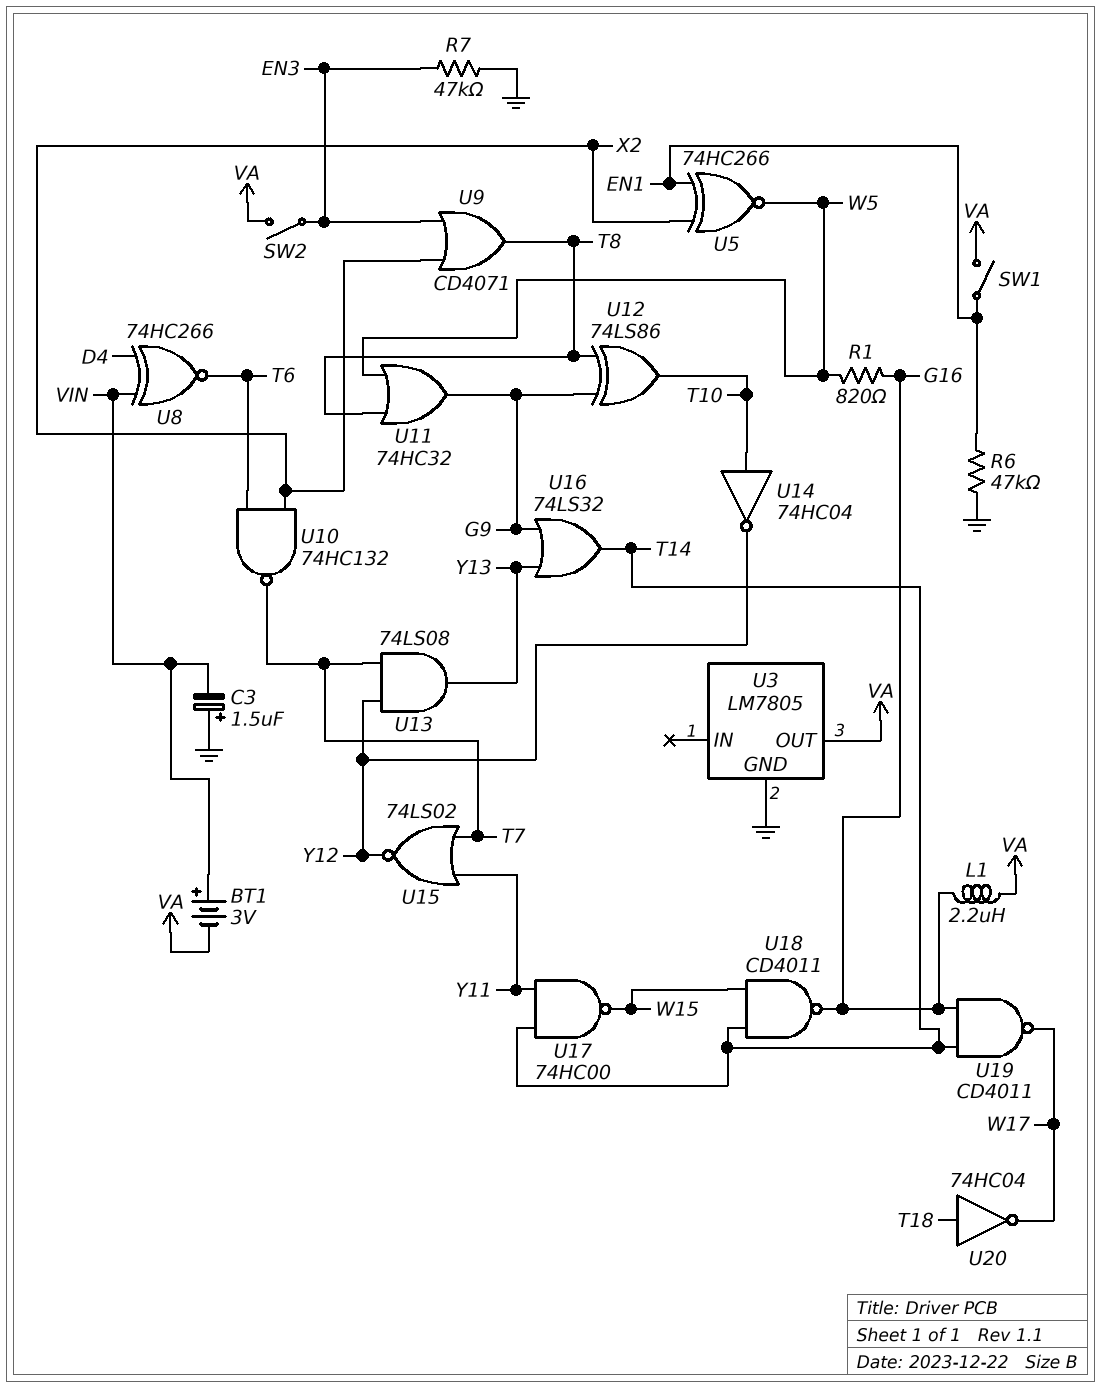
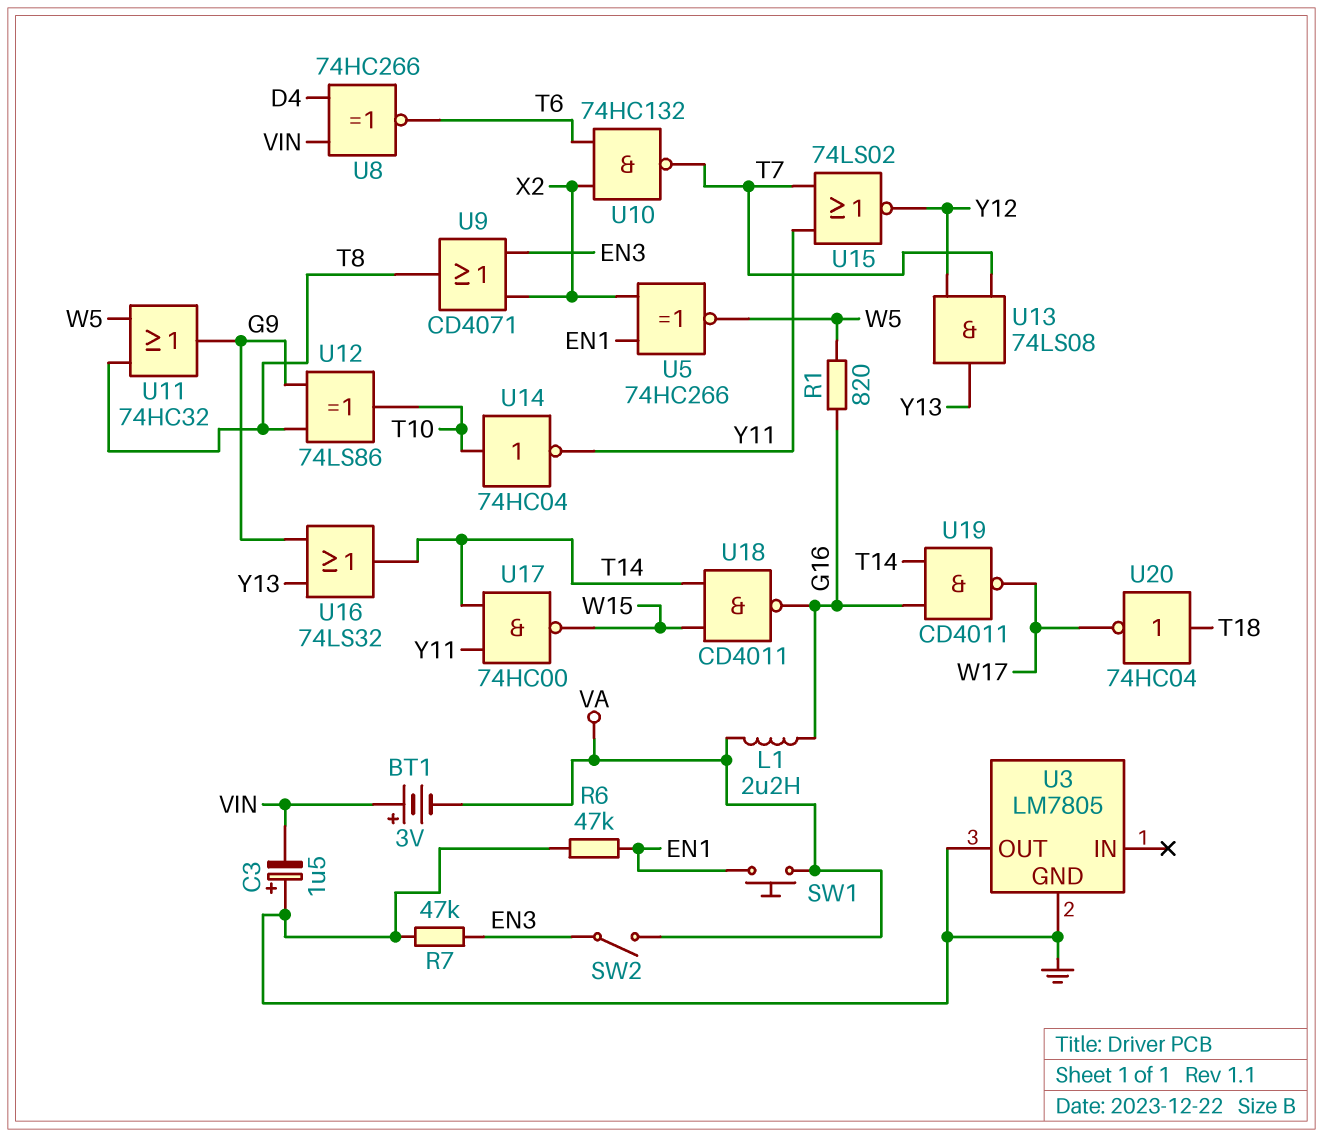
SW1: switch (EN1, VA) -> button (EN1, VA)
U3 pin OUT: VA -> GND
U14: NOT 74HC04 (in T10, out Y12) -> NOT 74HC04 (in T10, out Y11)

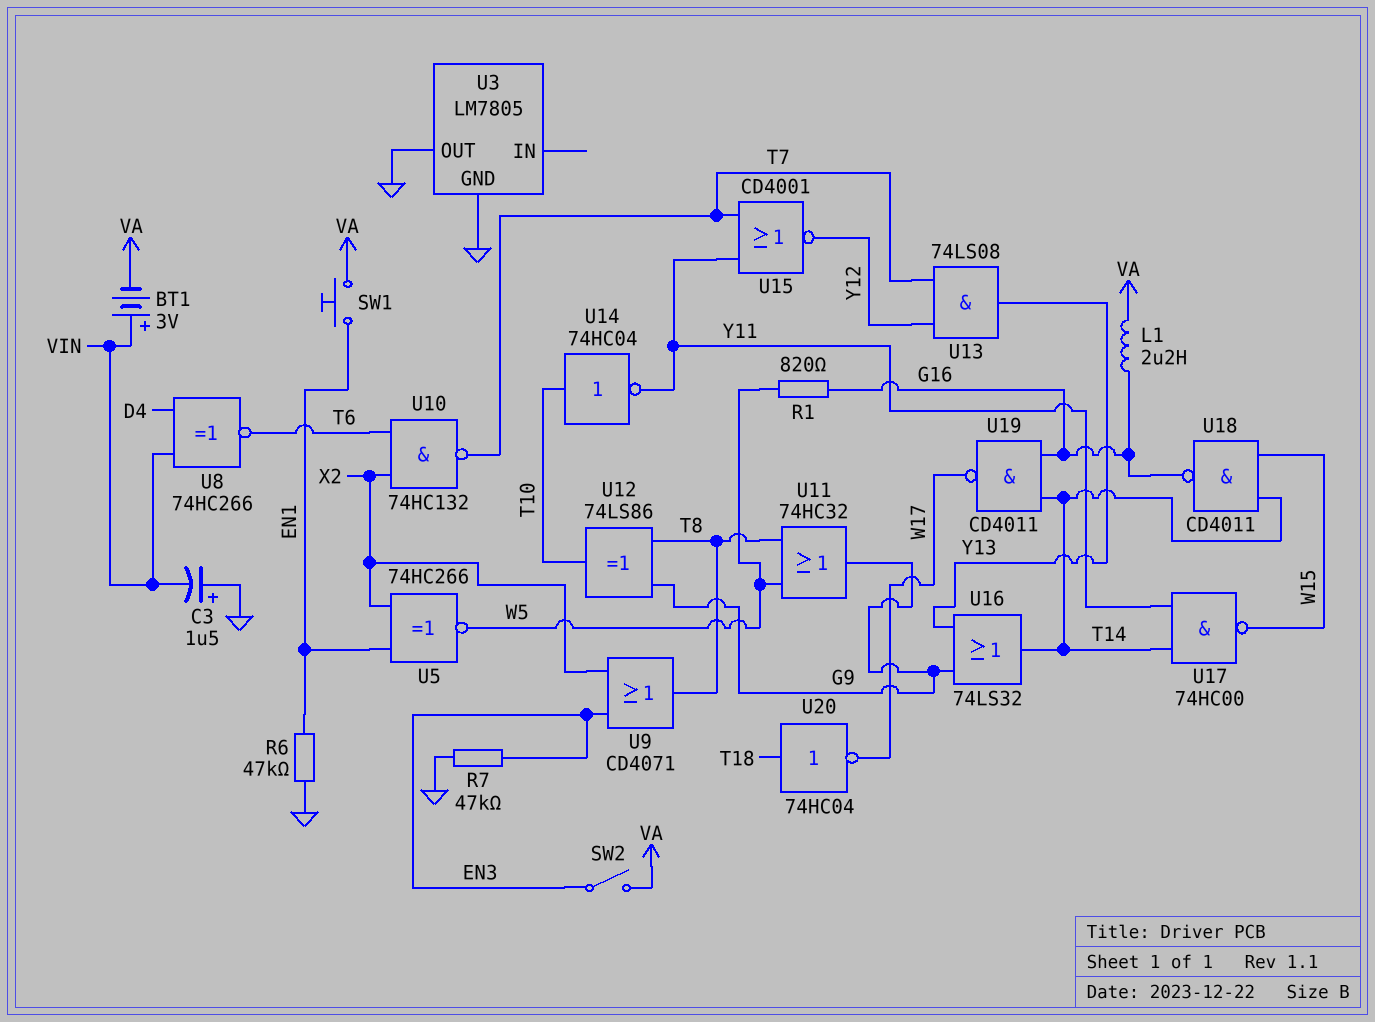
U15: NOR 74LS02 (in T7, in Y11, out Y12) -> NOR CD4001 (in T7, in Y11, out Y12)

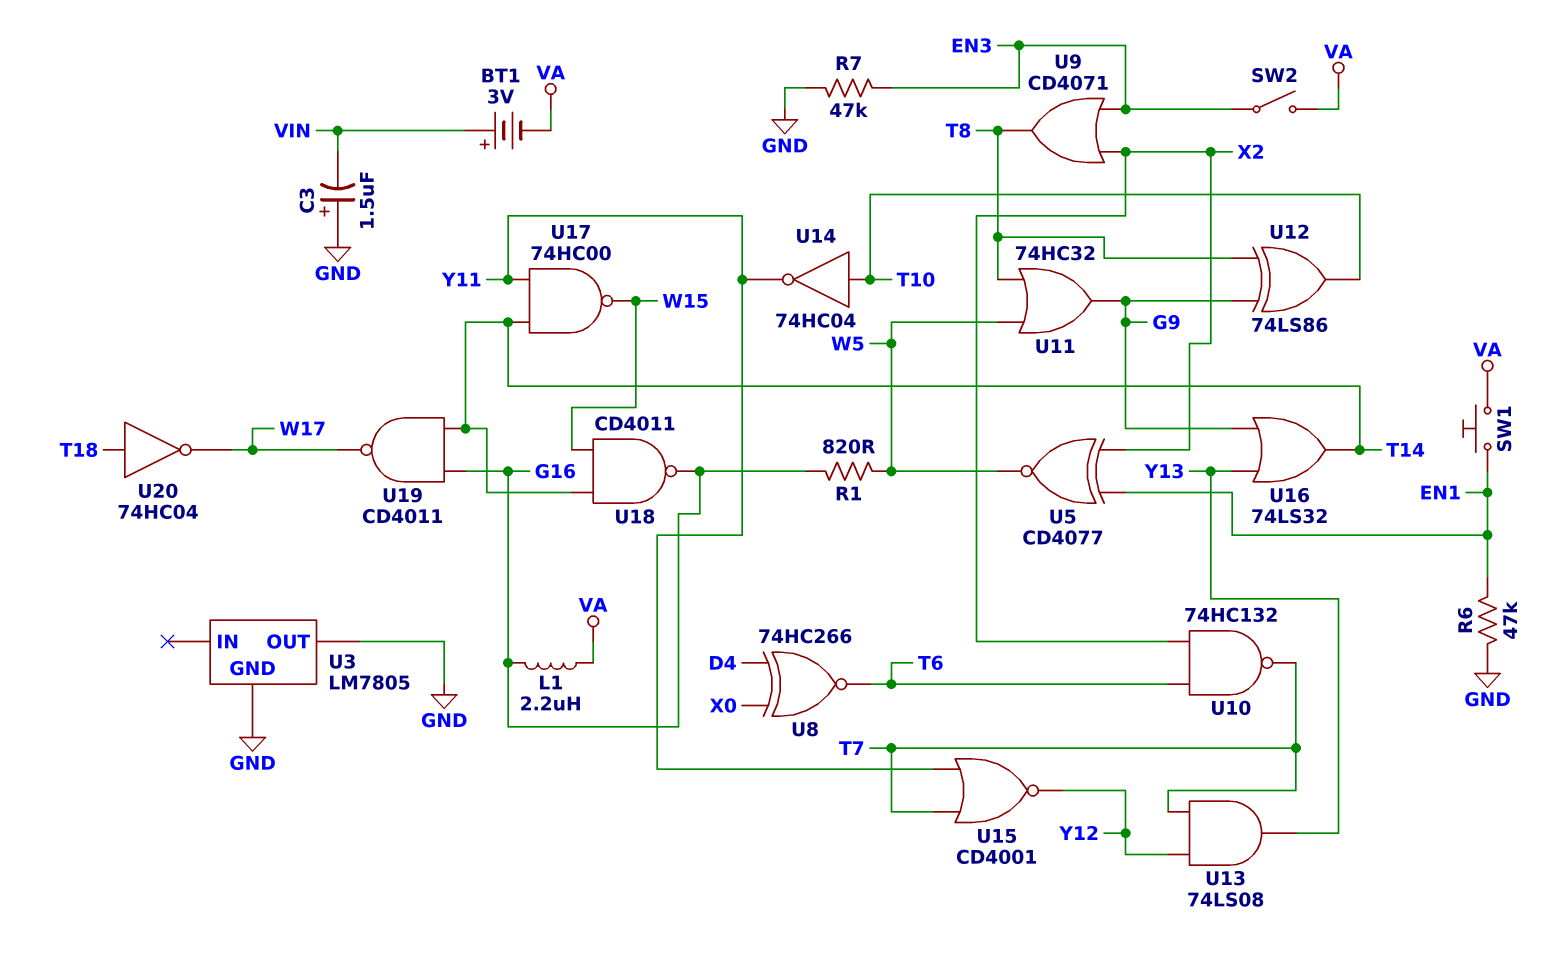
U5: XNOR 74HC266 (in EN1, in X2, out W5) -> XNOR CD4077 (in EN1, in X2, out W5)
U8: XNOR 74HC266 (in D4, in VIN, out T6) -> XNOR 74HC266 (in D4, in X0, out T6)

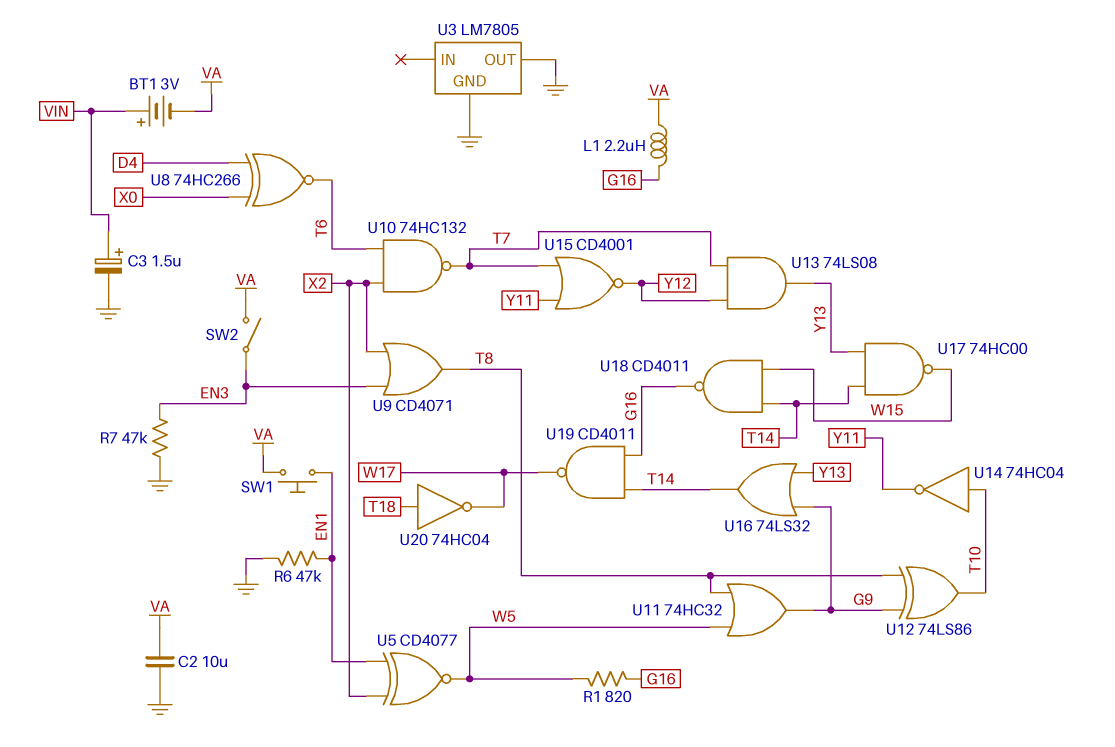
C2: none -> 10uF (GND, VA)
C3: 1.5uF (plus GND, minus VIN) -> 1.5uF (plus VIN, minus GND)
U17: NAND 74HC00 (in T14, in Y11, out W15) -> NAND 74HC00 (in T14, in Y13, out W15)

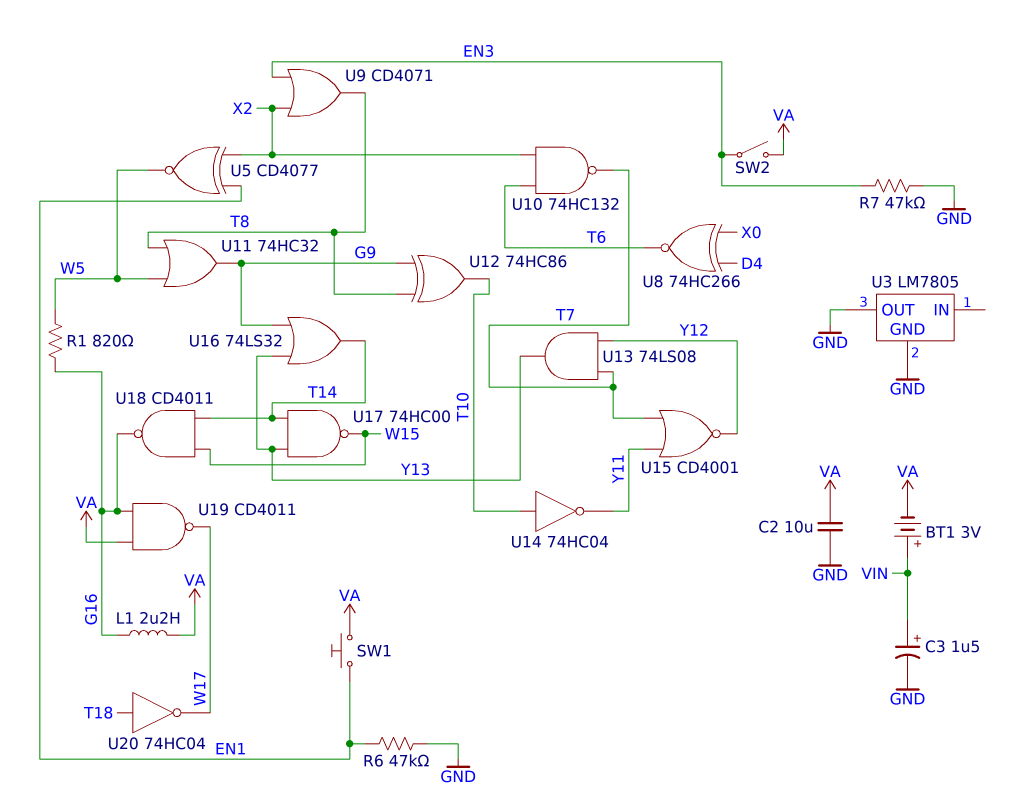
U12: XOR 74LS86 (in G9, in T8, out T10) -> XOR 74HC86 (in G9, in T8, out T10)
U19: NAND CD4011 (in G16, in T14, out W17) -> NAND CD4011 (in G16, in VA, out W17)

